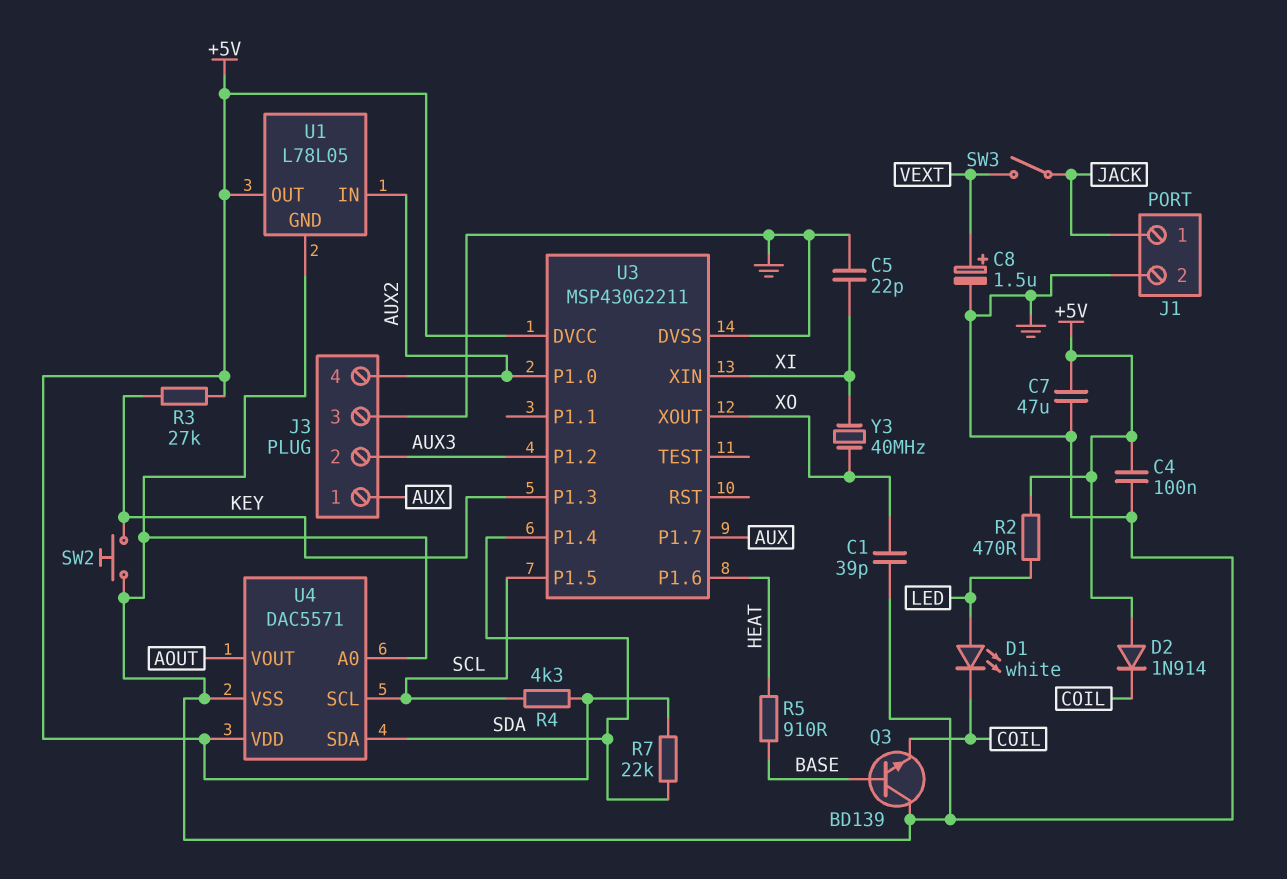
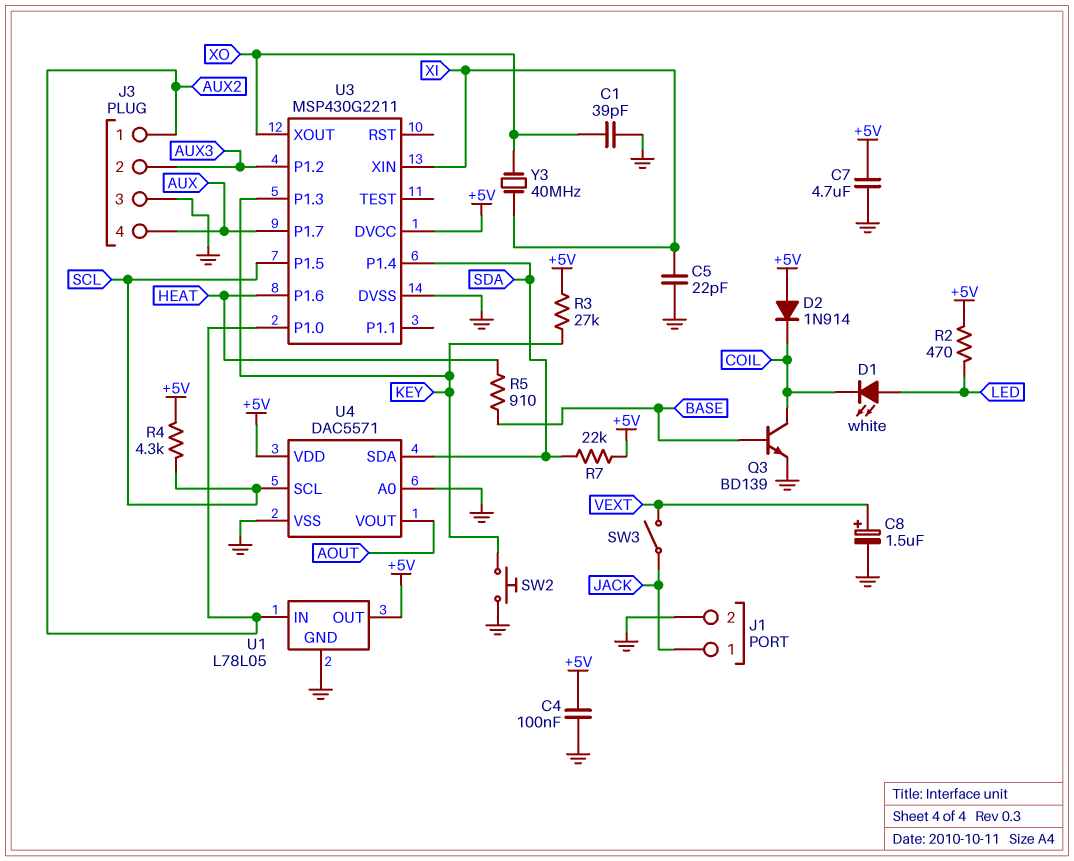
C7: 47uF (+5V, GND) -> 4.7uF (+5V, GND)
J3 pin 1: AUX -> AUX2
J3 pin 4: AUX2 -> AUX
Q3: NPN BD139 (B BASE, C GND, E COIL) -> NPN BD139 (B BASE, C COIL, E GND)

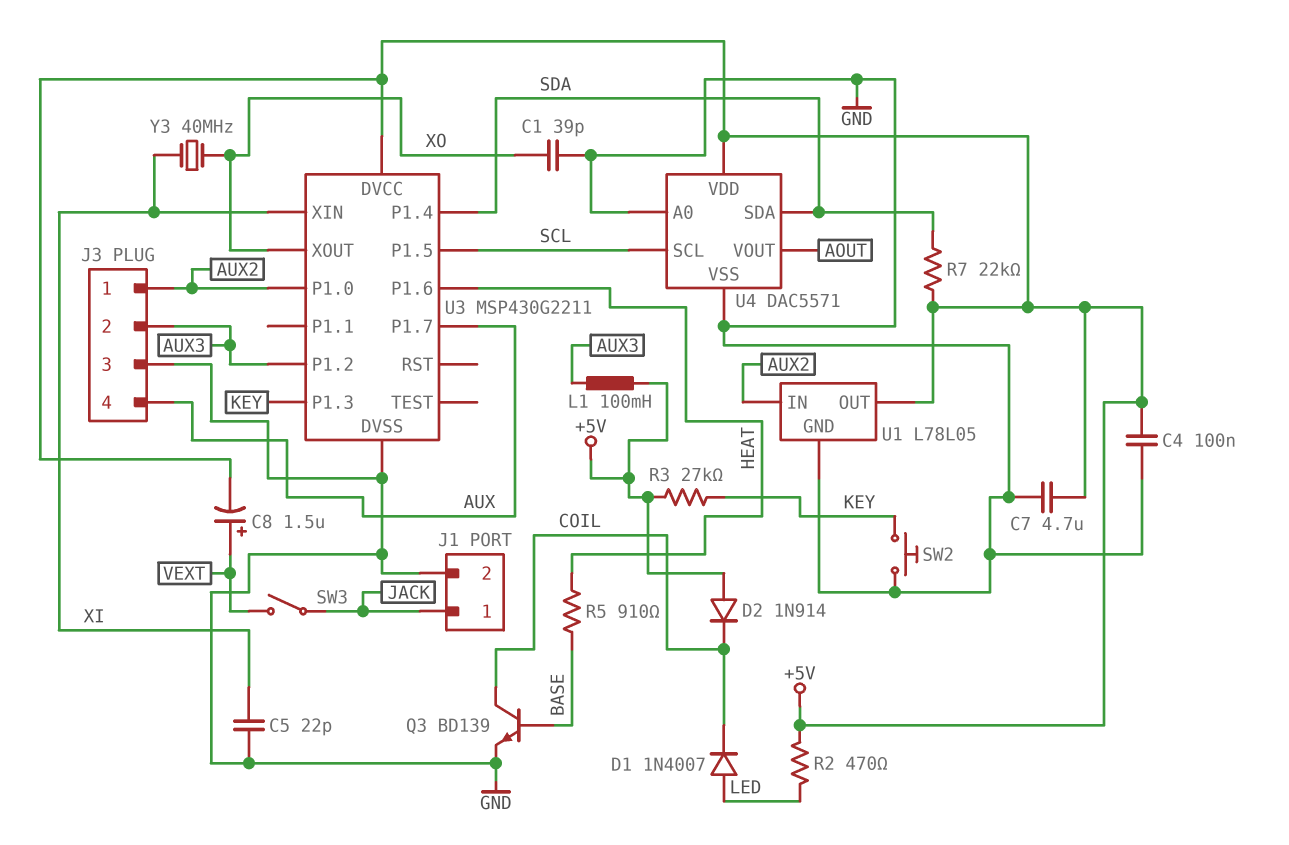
C8: 1.5uF (plus VEXT, minus GND) -> 1.5uF (plus VEXT, minus +5V)
D1: LED white (A LED, K COIL) -> diode 1N4007 (A LED, K COIL)
L1: none -> 100mH (+5V, AUX3)
R4: 4.3k (+5V, SCL) -> none

